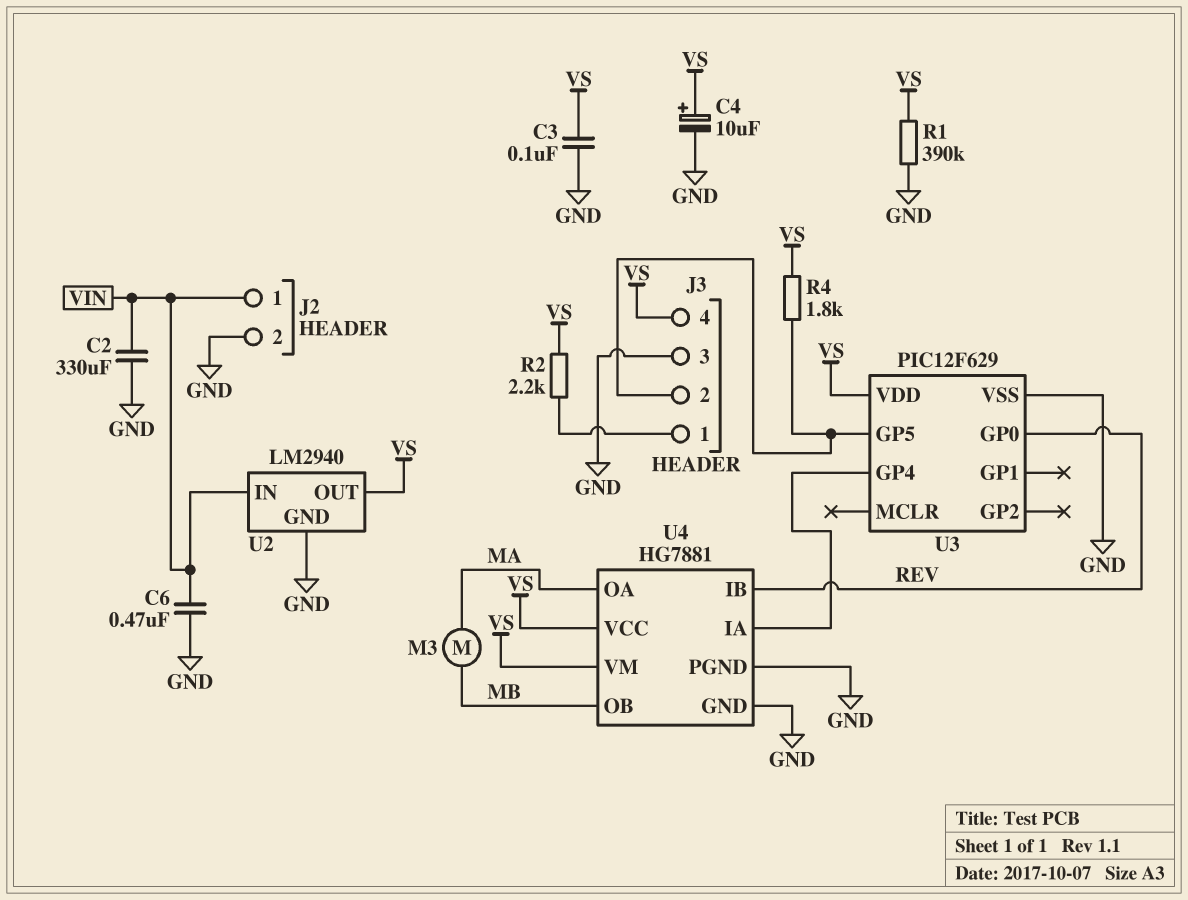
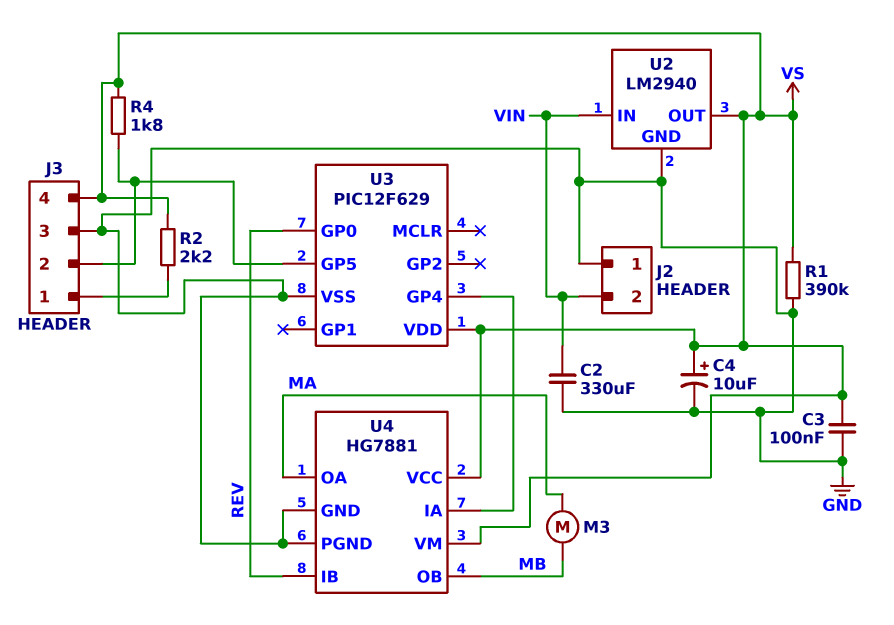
C6: 470nF (GND, VIN) -> none
J2 pin 1: VIN -> GND
J2 pin 2: GND -> VIN

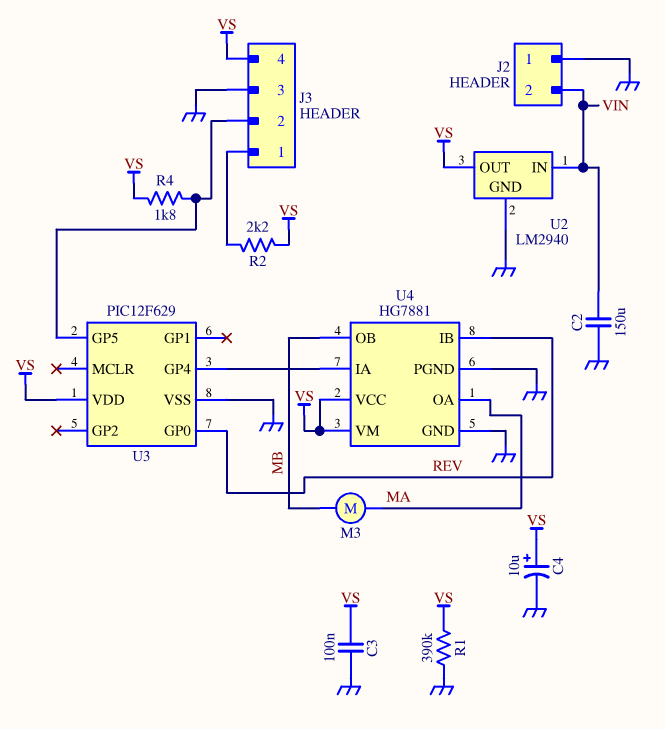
C2: 330uF (GND, VIN) -> 150uF (GND, VIN)

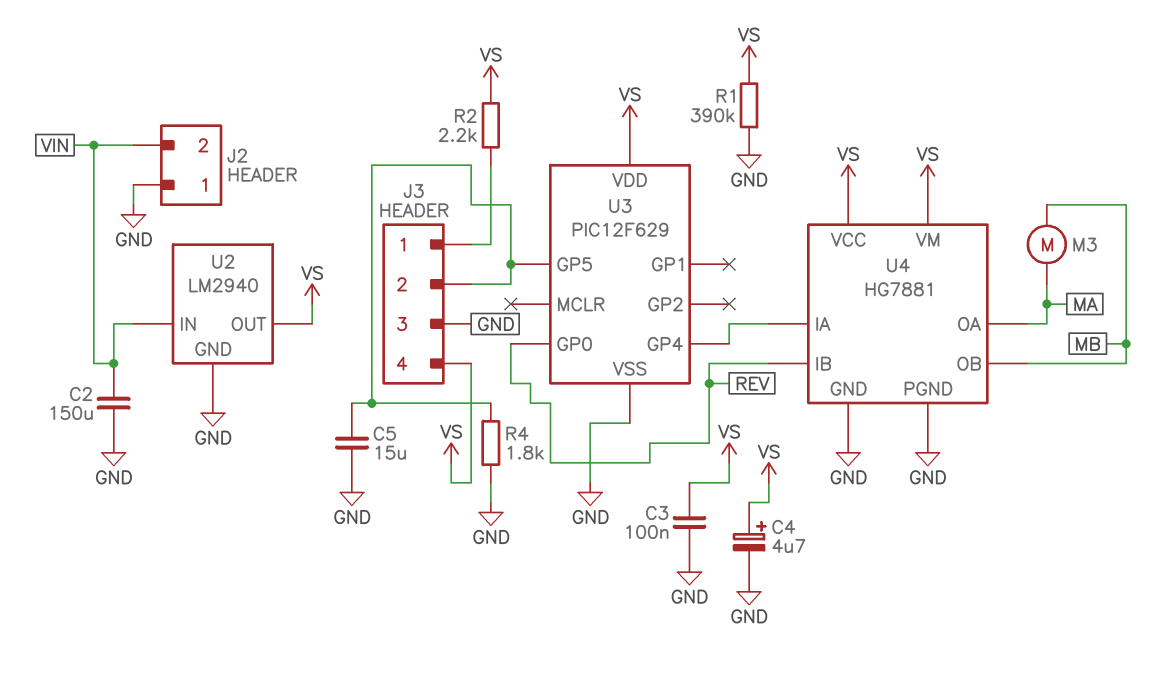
C4: 10uF (plus VS, minus GND) -> 4.7uF (plus VS, minus GND)
C5: none -> 15uF (GND, J3/2)
R4: 1.8k (J3/2, VS) -> 1.8k (GND, J3/2)

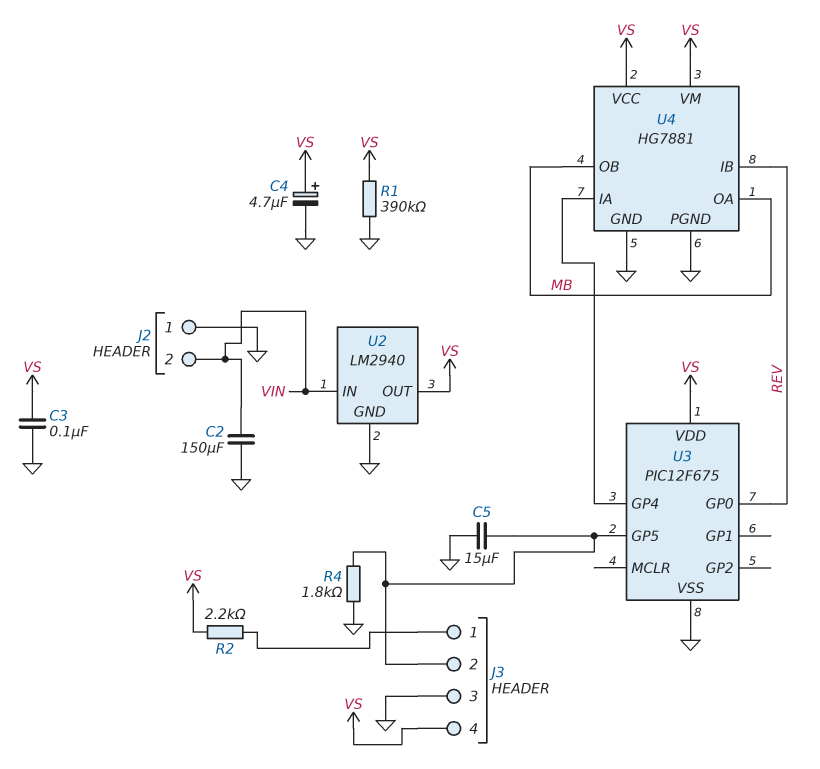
M3: motor (MA, MB) -> none
U3: PIC12F629 -> PIC12F675
U4 pin OA: MA -> MB

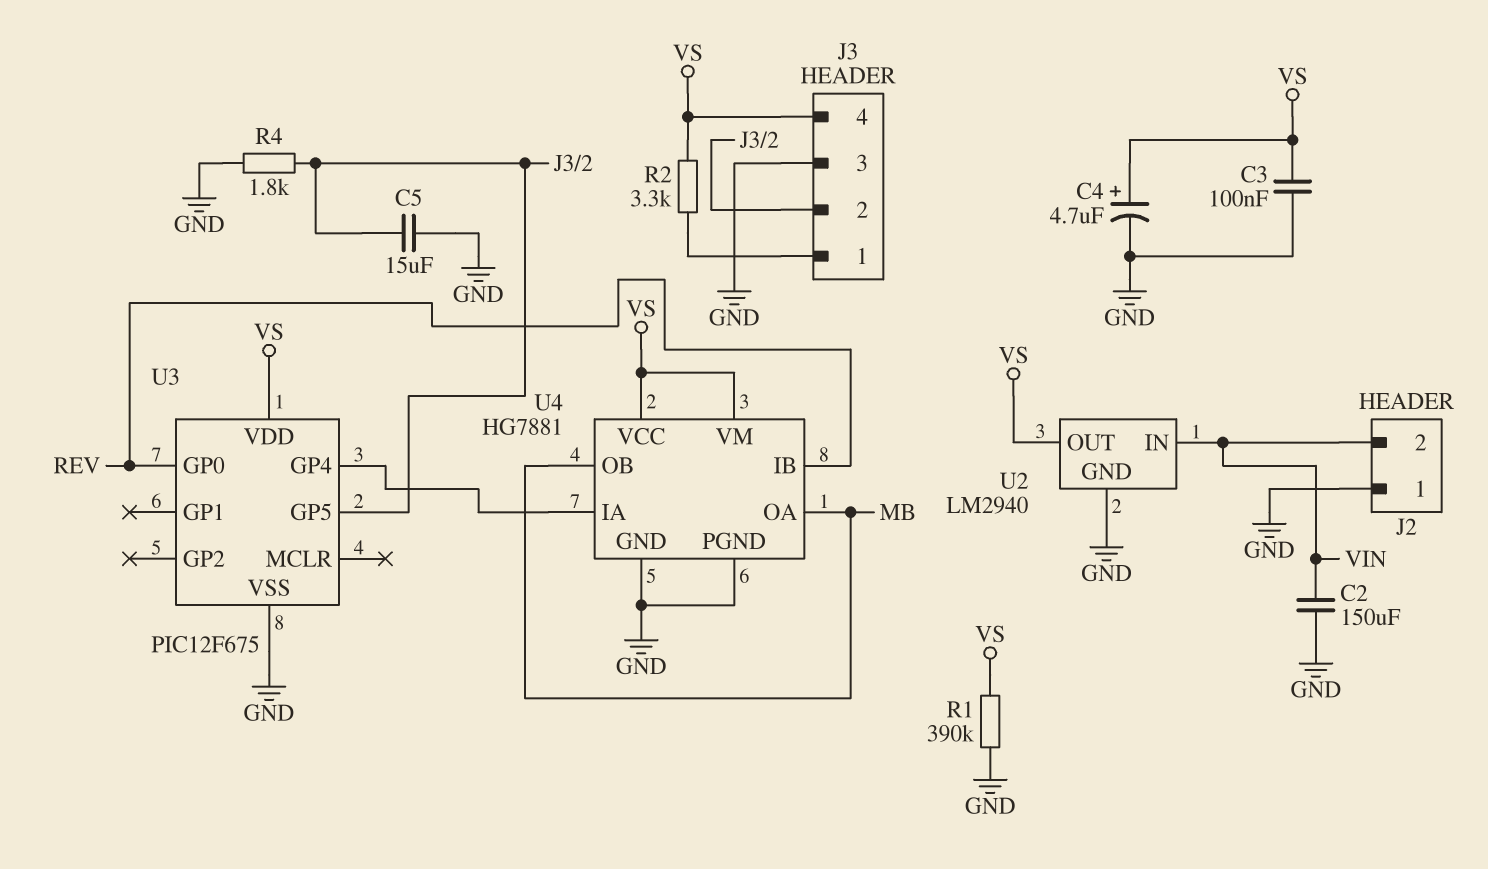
R2: 2.2k (J3/1, VS) -> 3.3k (J3/1, VS)

